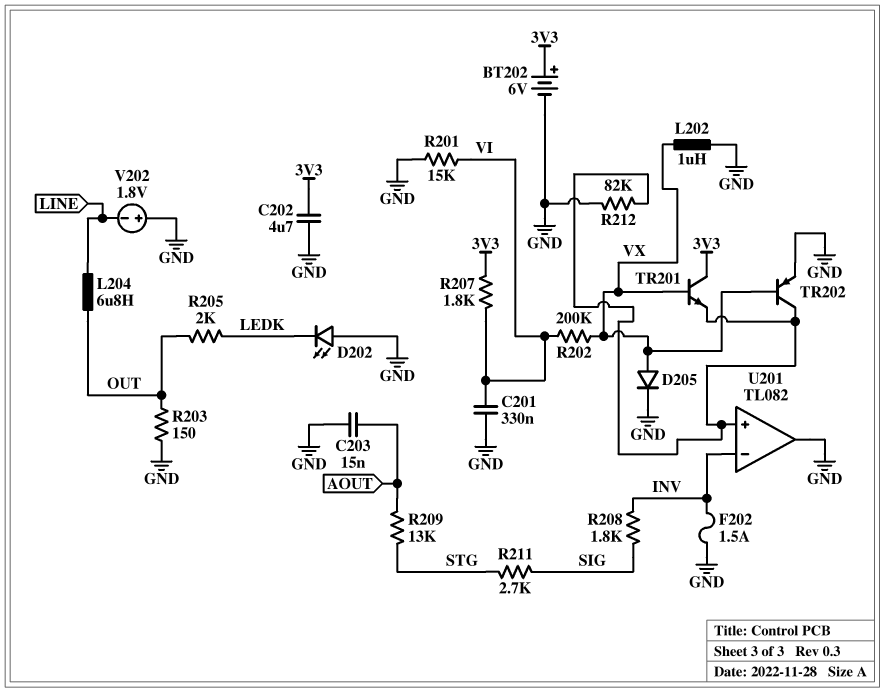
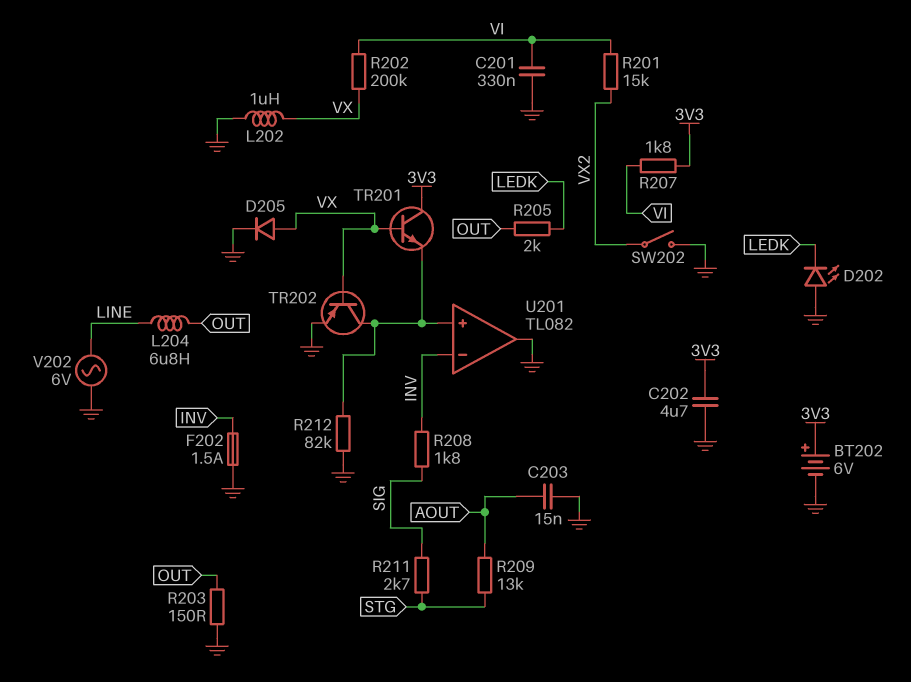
R201: 15k (GND, VI) -> 15k (VI, VX2)
SW202: none -> switch (GND, VX2)
V202: 1.8V (plus GND, minus LINE) -> AC 6V (GND, LINE)

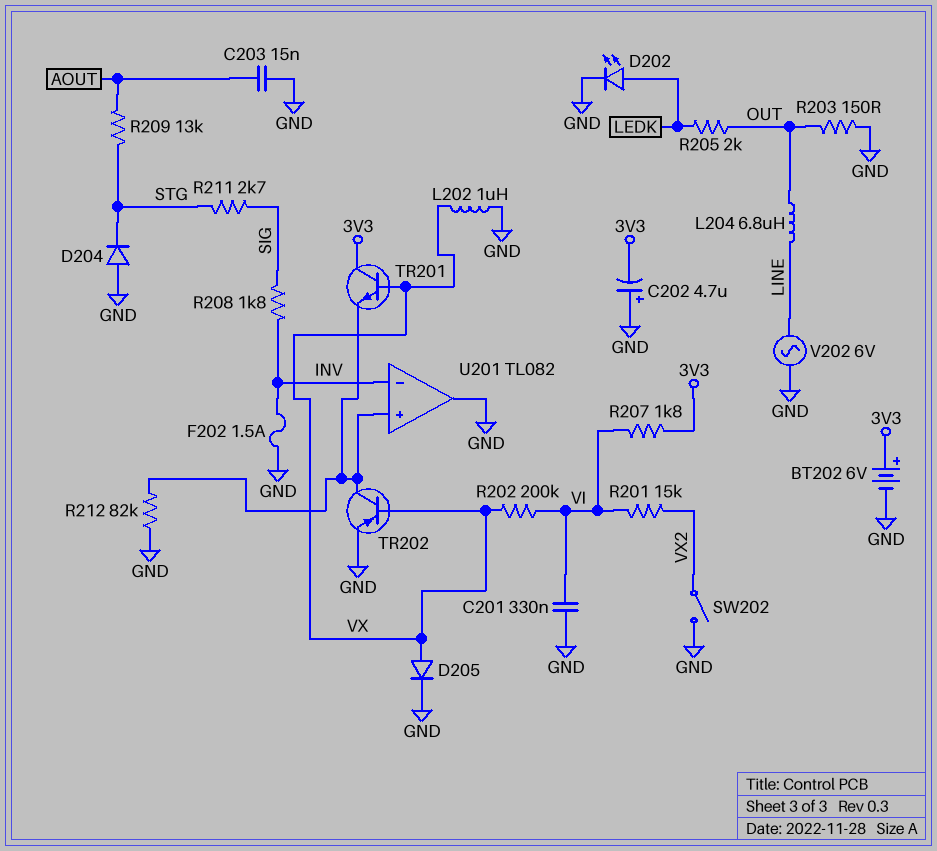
C202: 4.7uF (3V3, GND) -> 4.7uF (plus GND, minus 3V3)
D202: LED (A GND, K LEDK) -> LED (A LEDK, K GND)
D204: none -> diode (A GND, K STG)

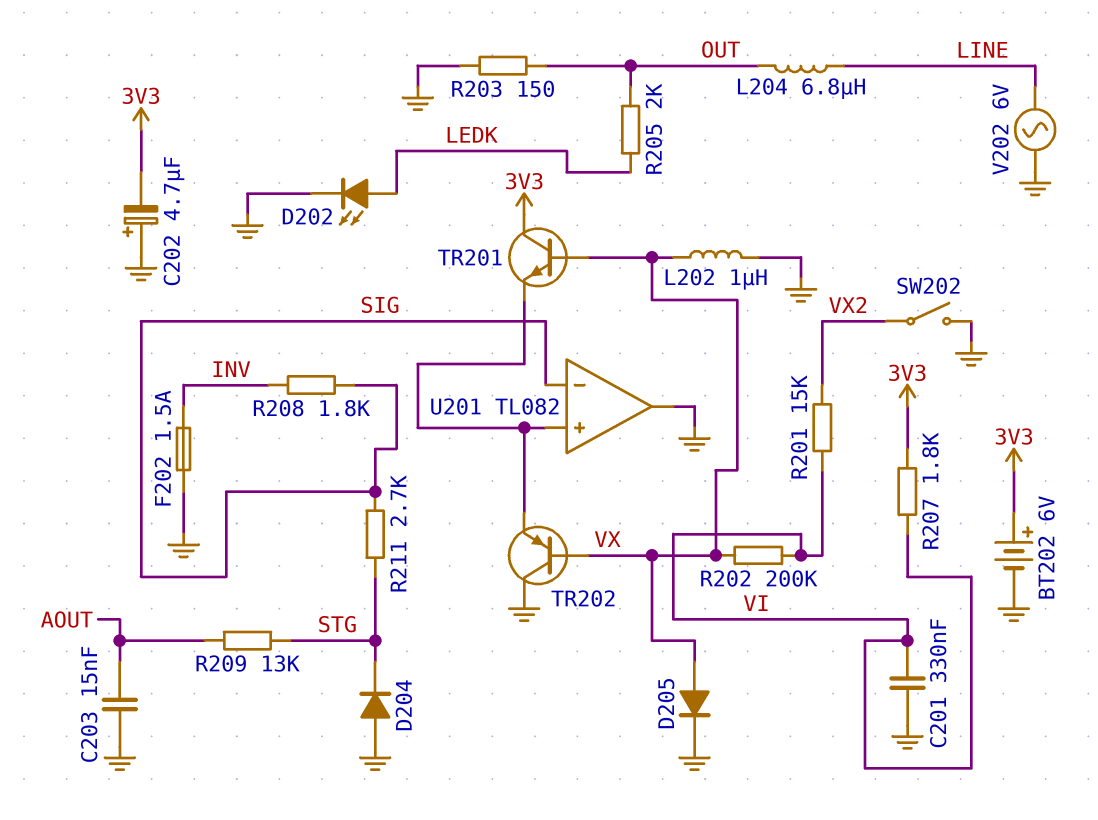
R212: 82k (GND, U201/in+) -> none
TR202: PNP (B VX, C U201/in+, E GND) -> PNP (B VX, C GND, E U201/in+)
U201 pin in-: INV -> SIG

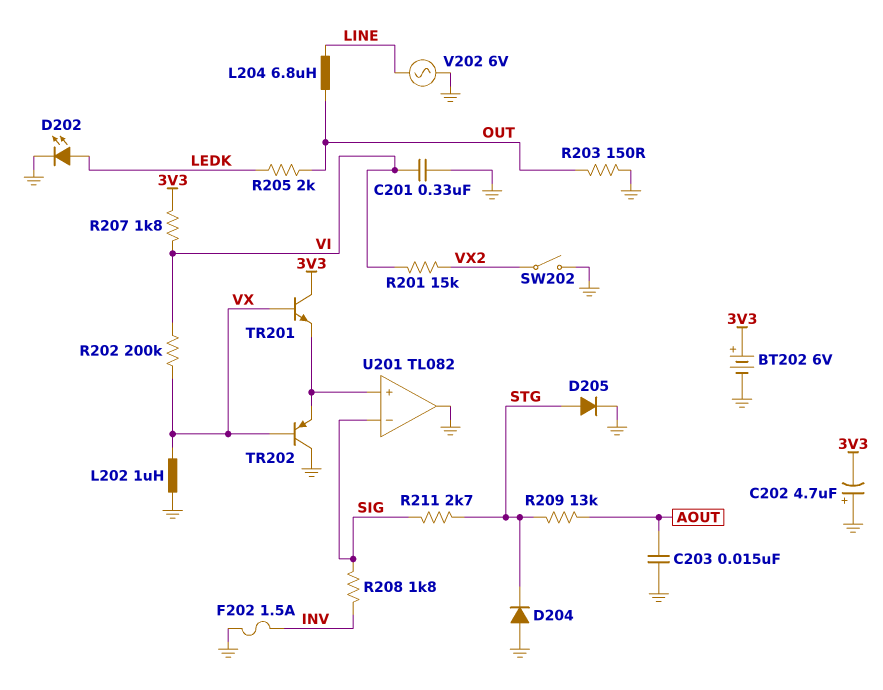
D205: diode (A VX, K GND) -> diode (A STG, K GND)

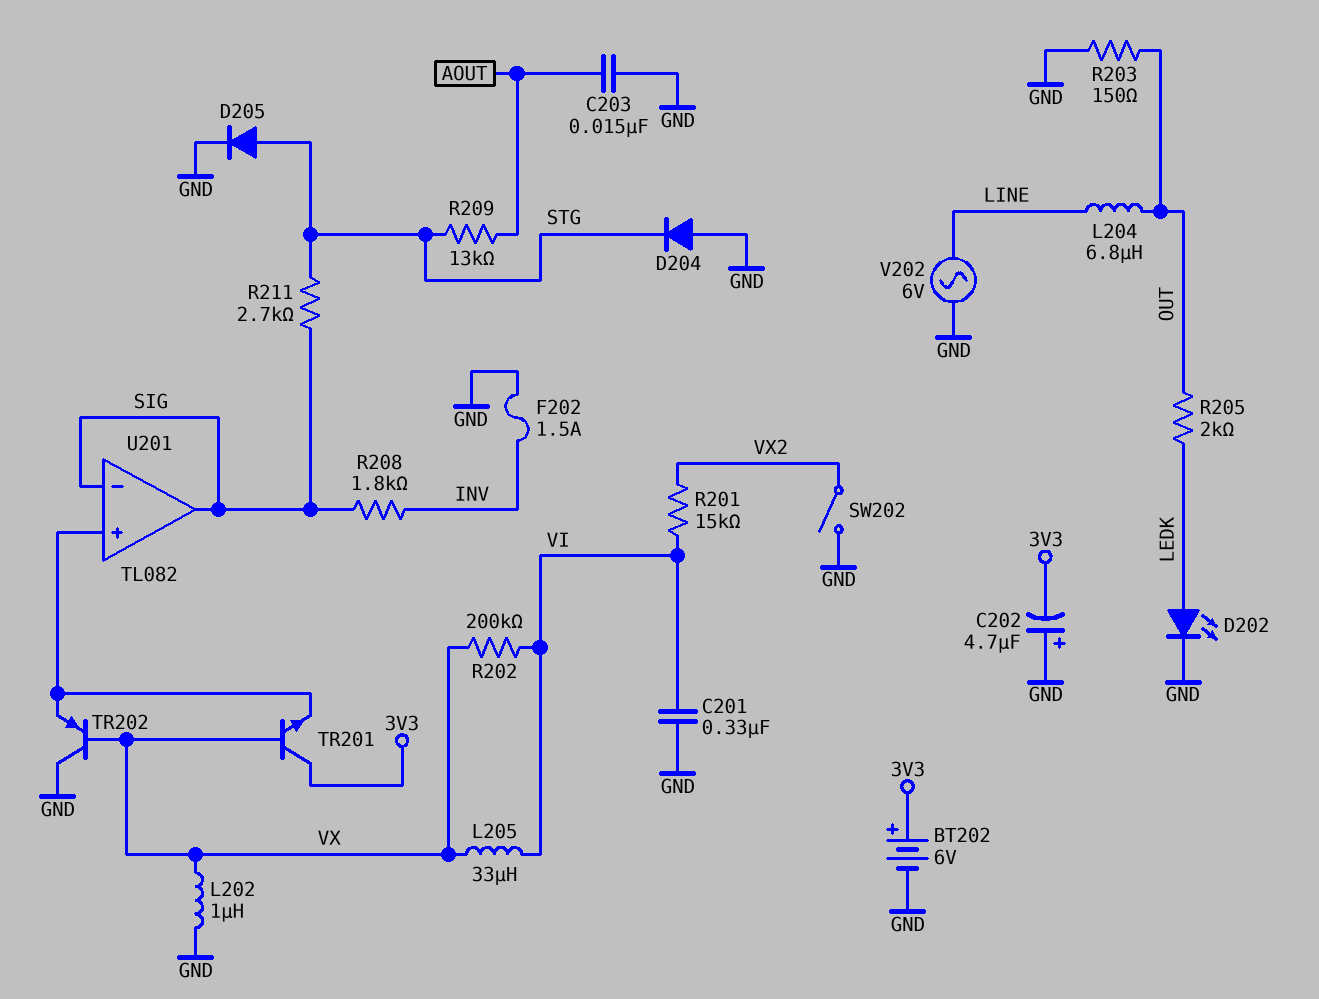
L205: none -> 33uH (VI, VX)
R207: 1.8k (3V3, VI) -> none
U201 pin out: GND -> SIG

